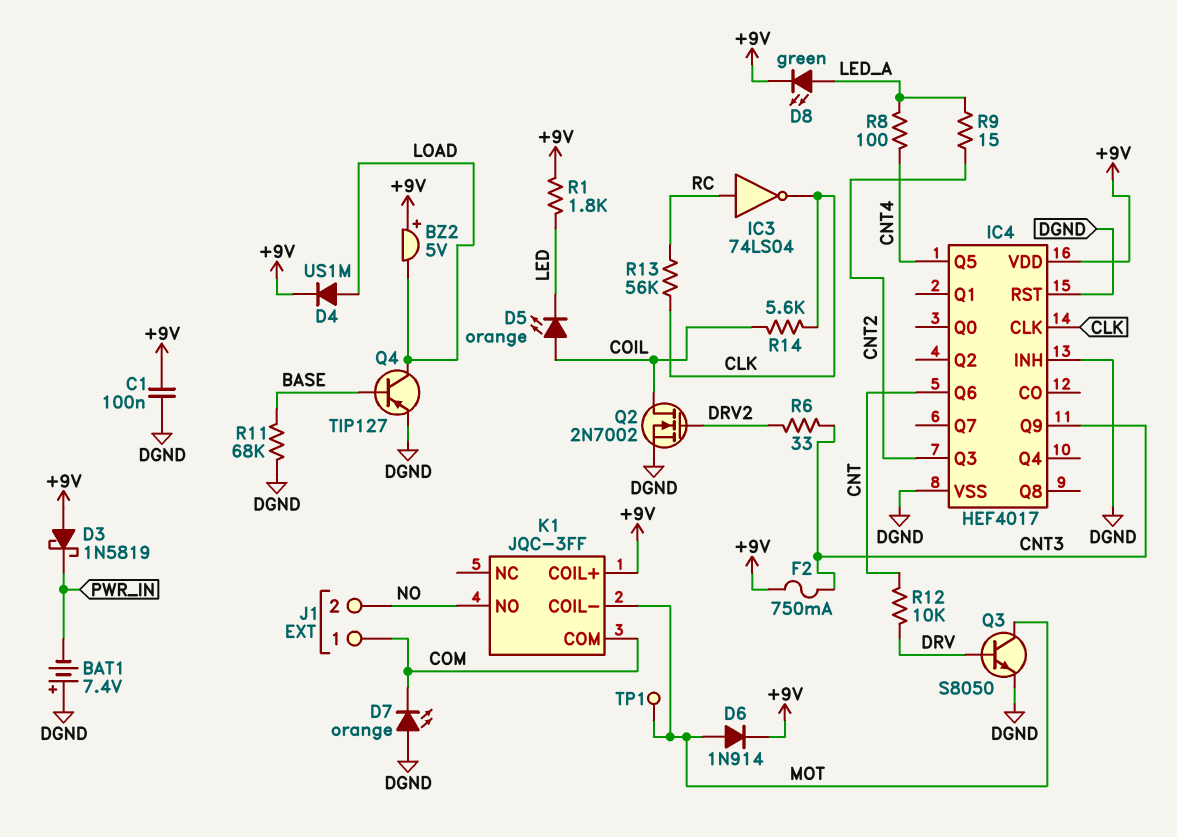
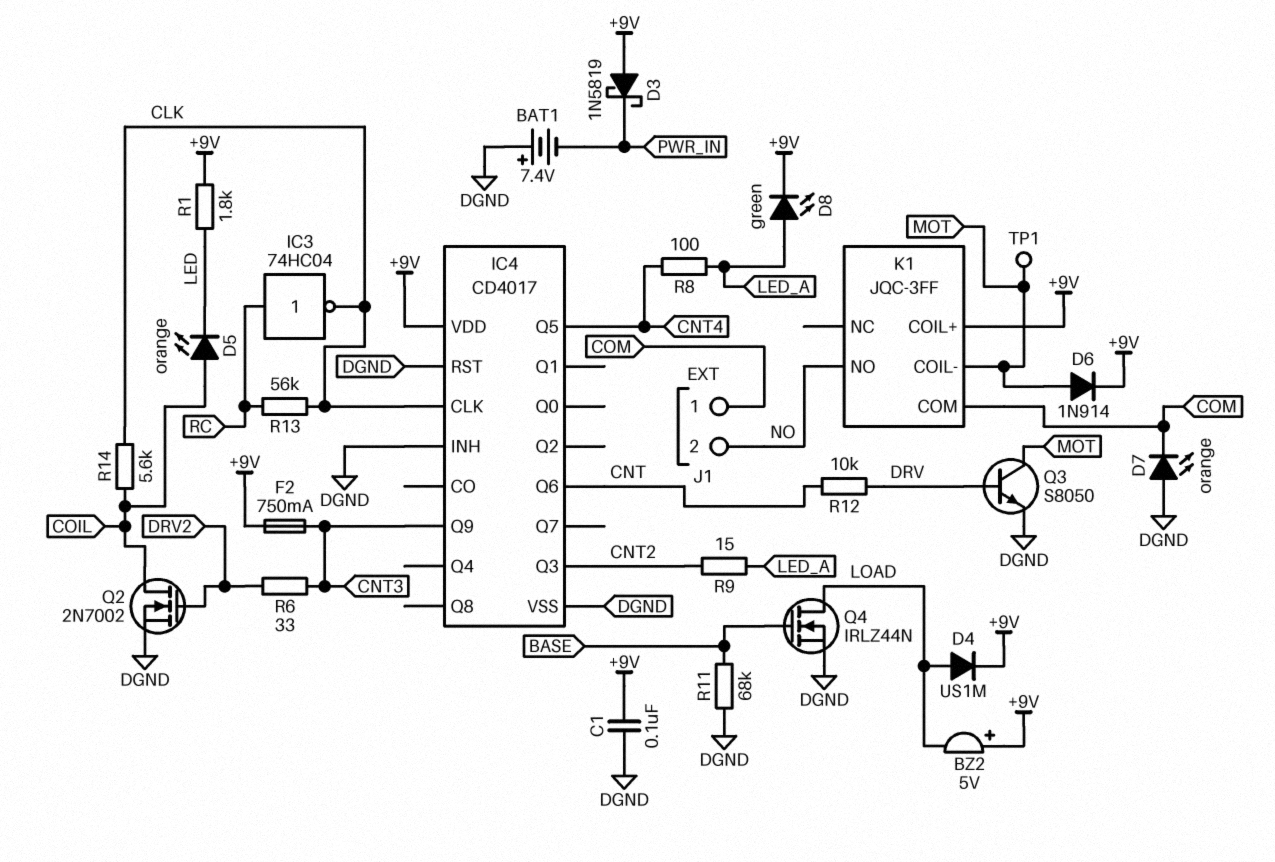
IC3: NOT 74LS04 (in RC, out CLK) -> NOT 74HC04 (in RC, out CLK)
IC4: HEF4017 -> CD4017
Q4: PNP TIP127 (B BASE, C LOAD, E DGND) -> NMOS IRLZ44N (G BASE, D LOAD, S DGND)

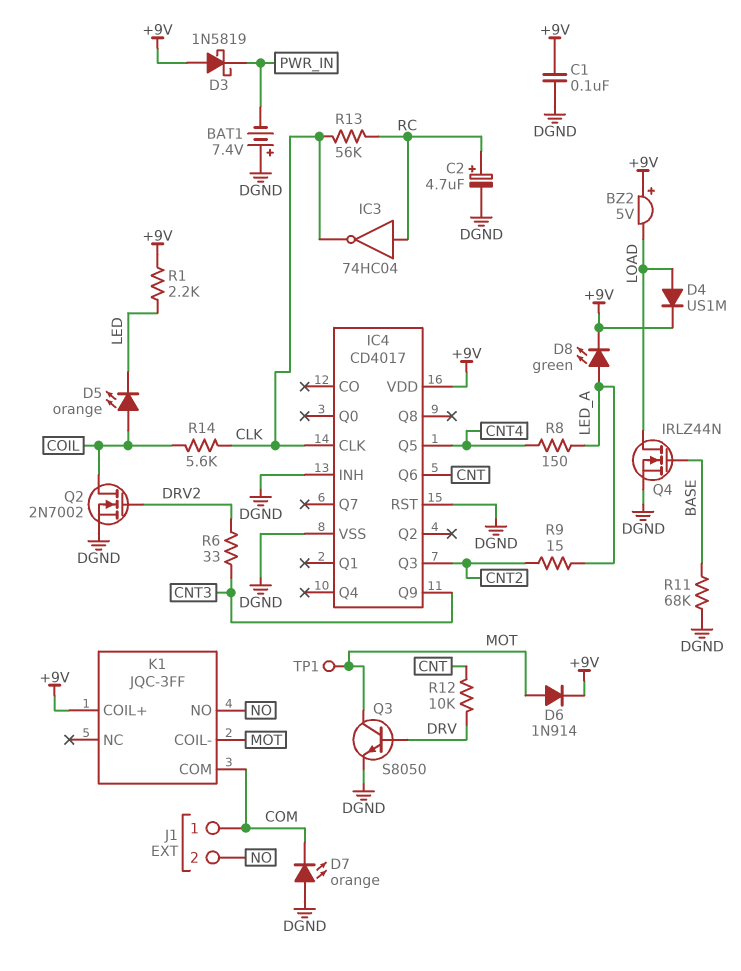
C2: none -> 4.7uF (plus RC, minus DGND)
F2: 750mA (+9V, CNT3) -> none
R1: 1.8k (+9V, LED) -> 2.2k (+9V, LED)
R8: 100 (CNT4, LED_A) -> 150 (CNT4, LED_A)

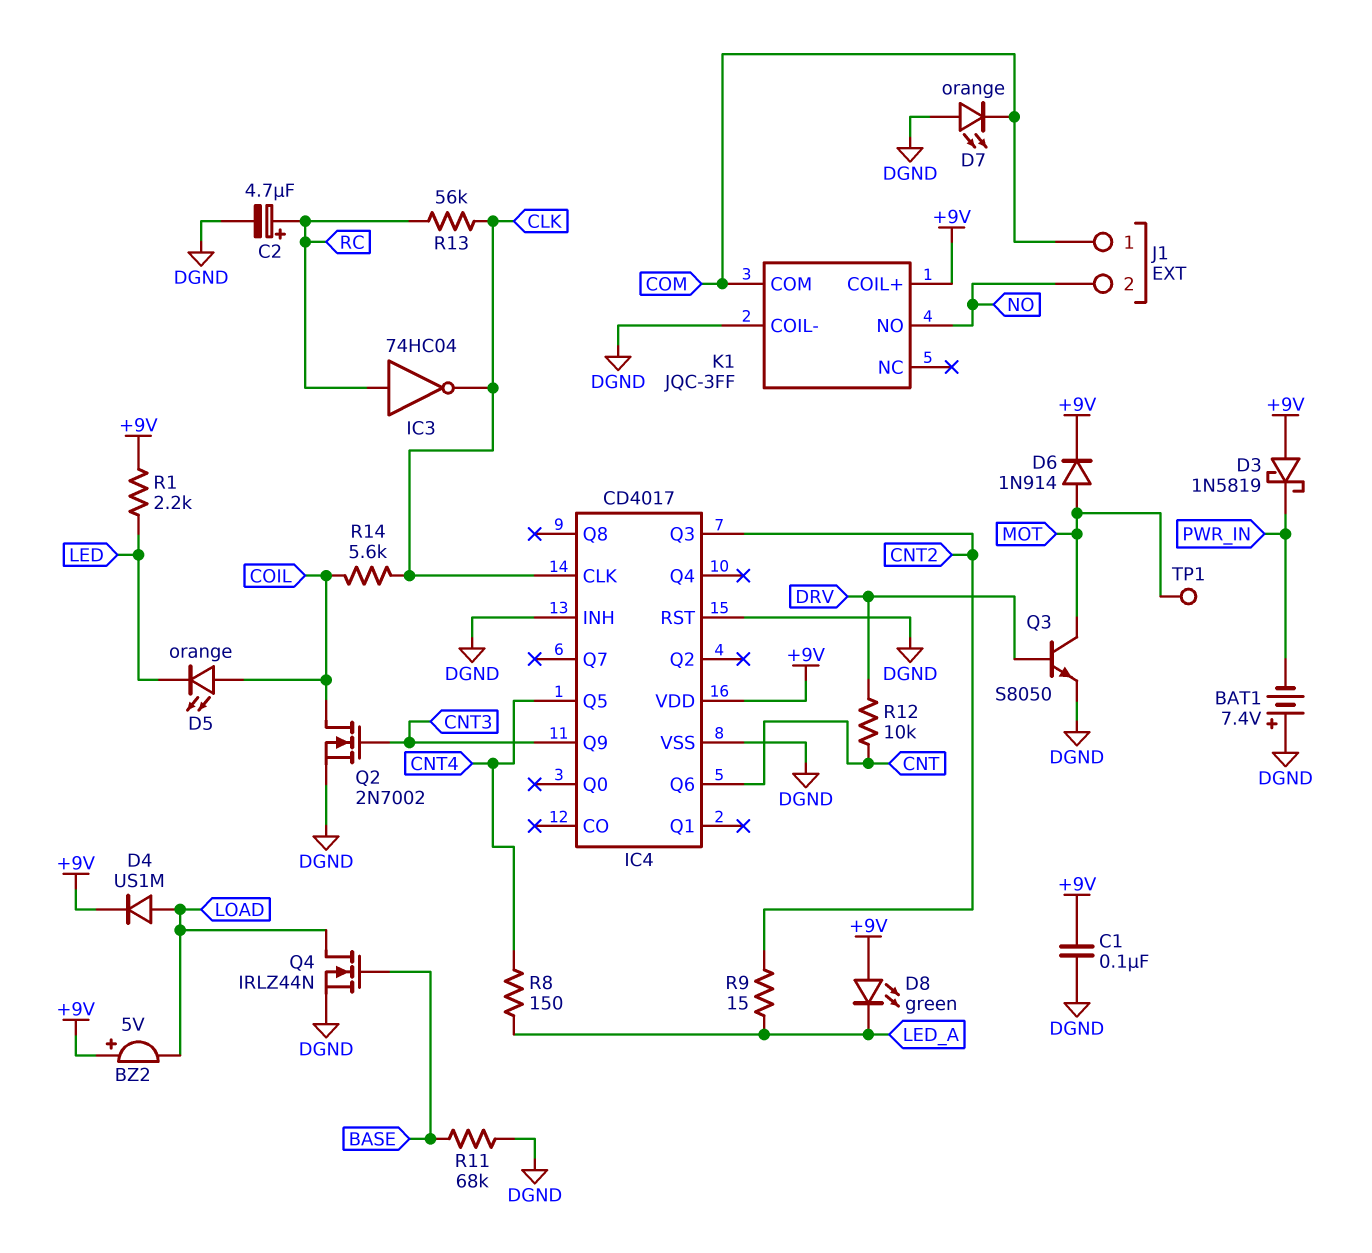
D8: LED green (A LED_A, K +9V) -> LED green (A +9V, K LED_A)
K1 pin COIL-: MOT -> DGND
Q2: NMOS 2N7002 (G DRV2, D COIL, S DGND) -> NMOS 2N7002 (G CNT3, D COIL, S DGND)
R6: 33 (CNT3, DRV2) -> none

